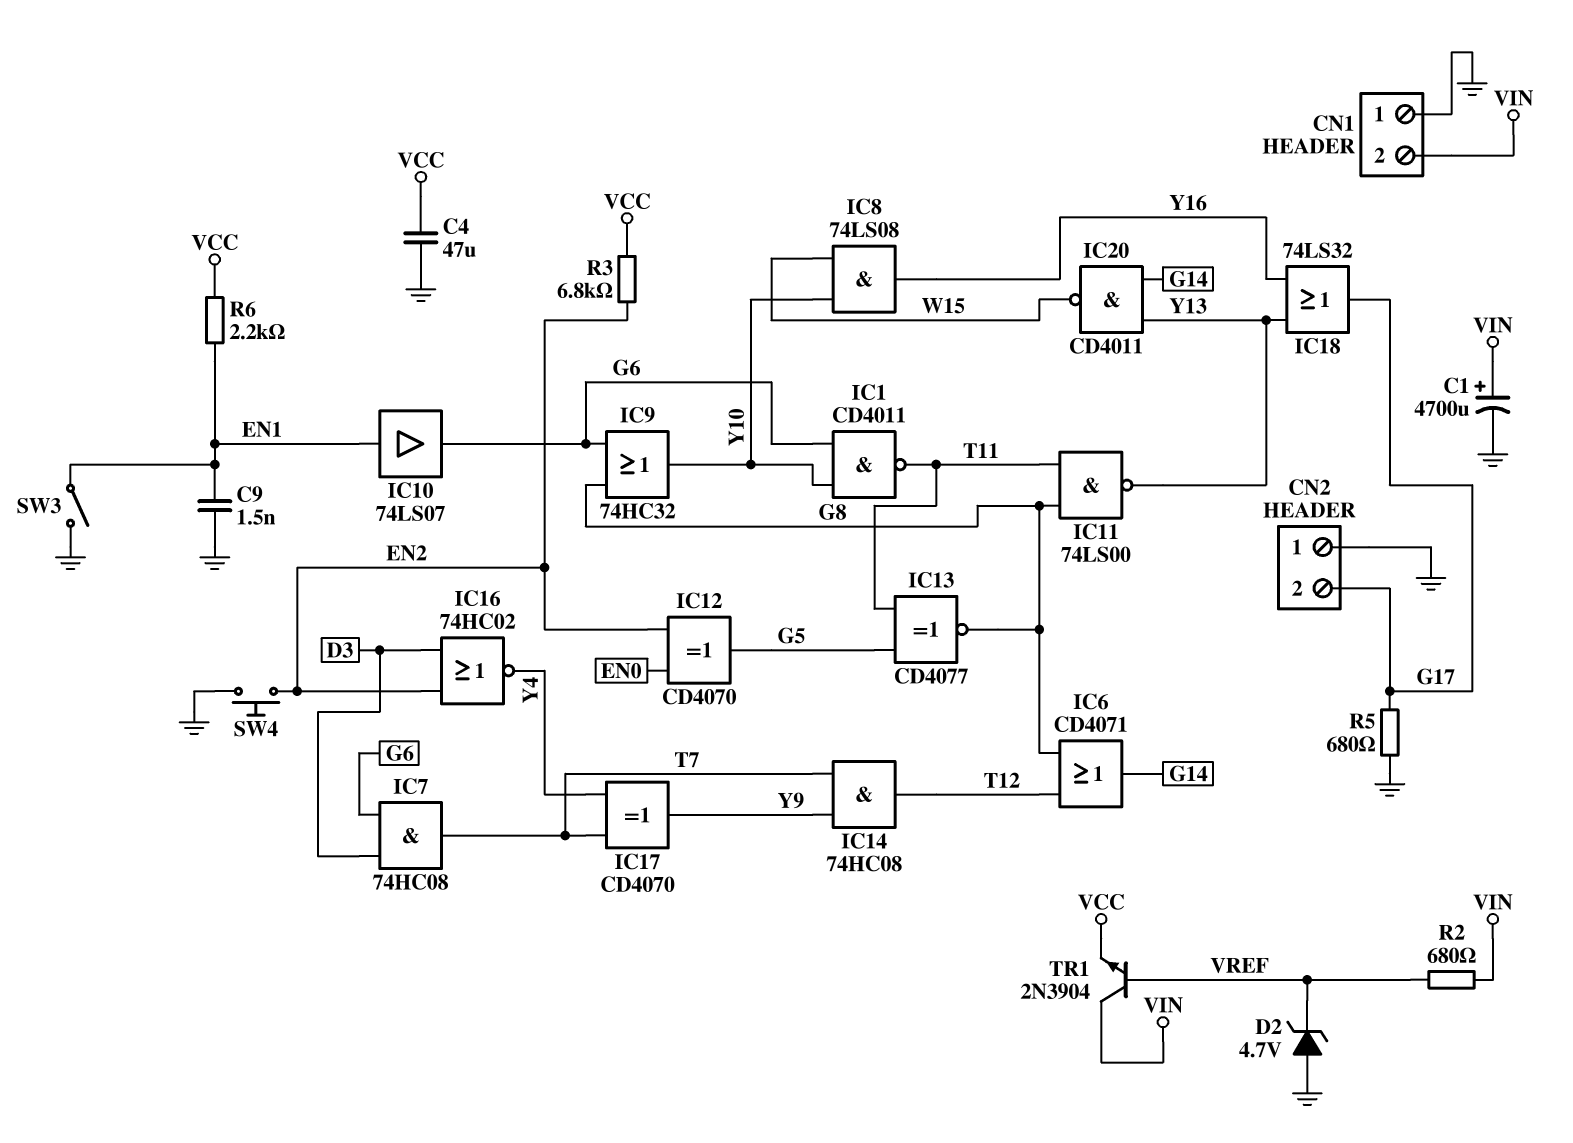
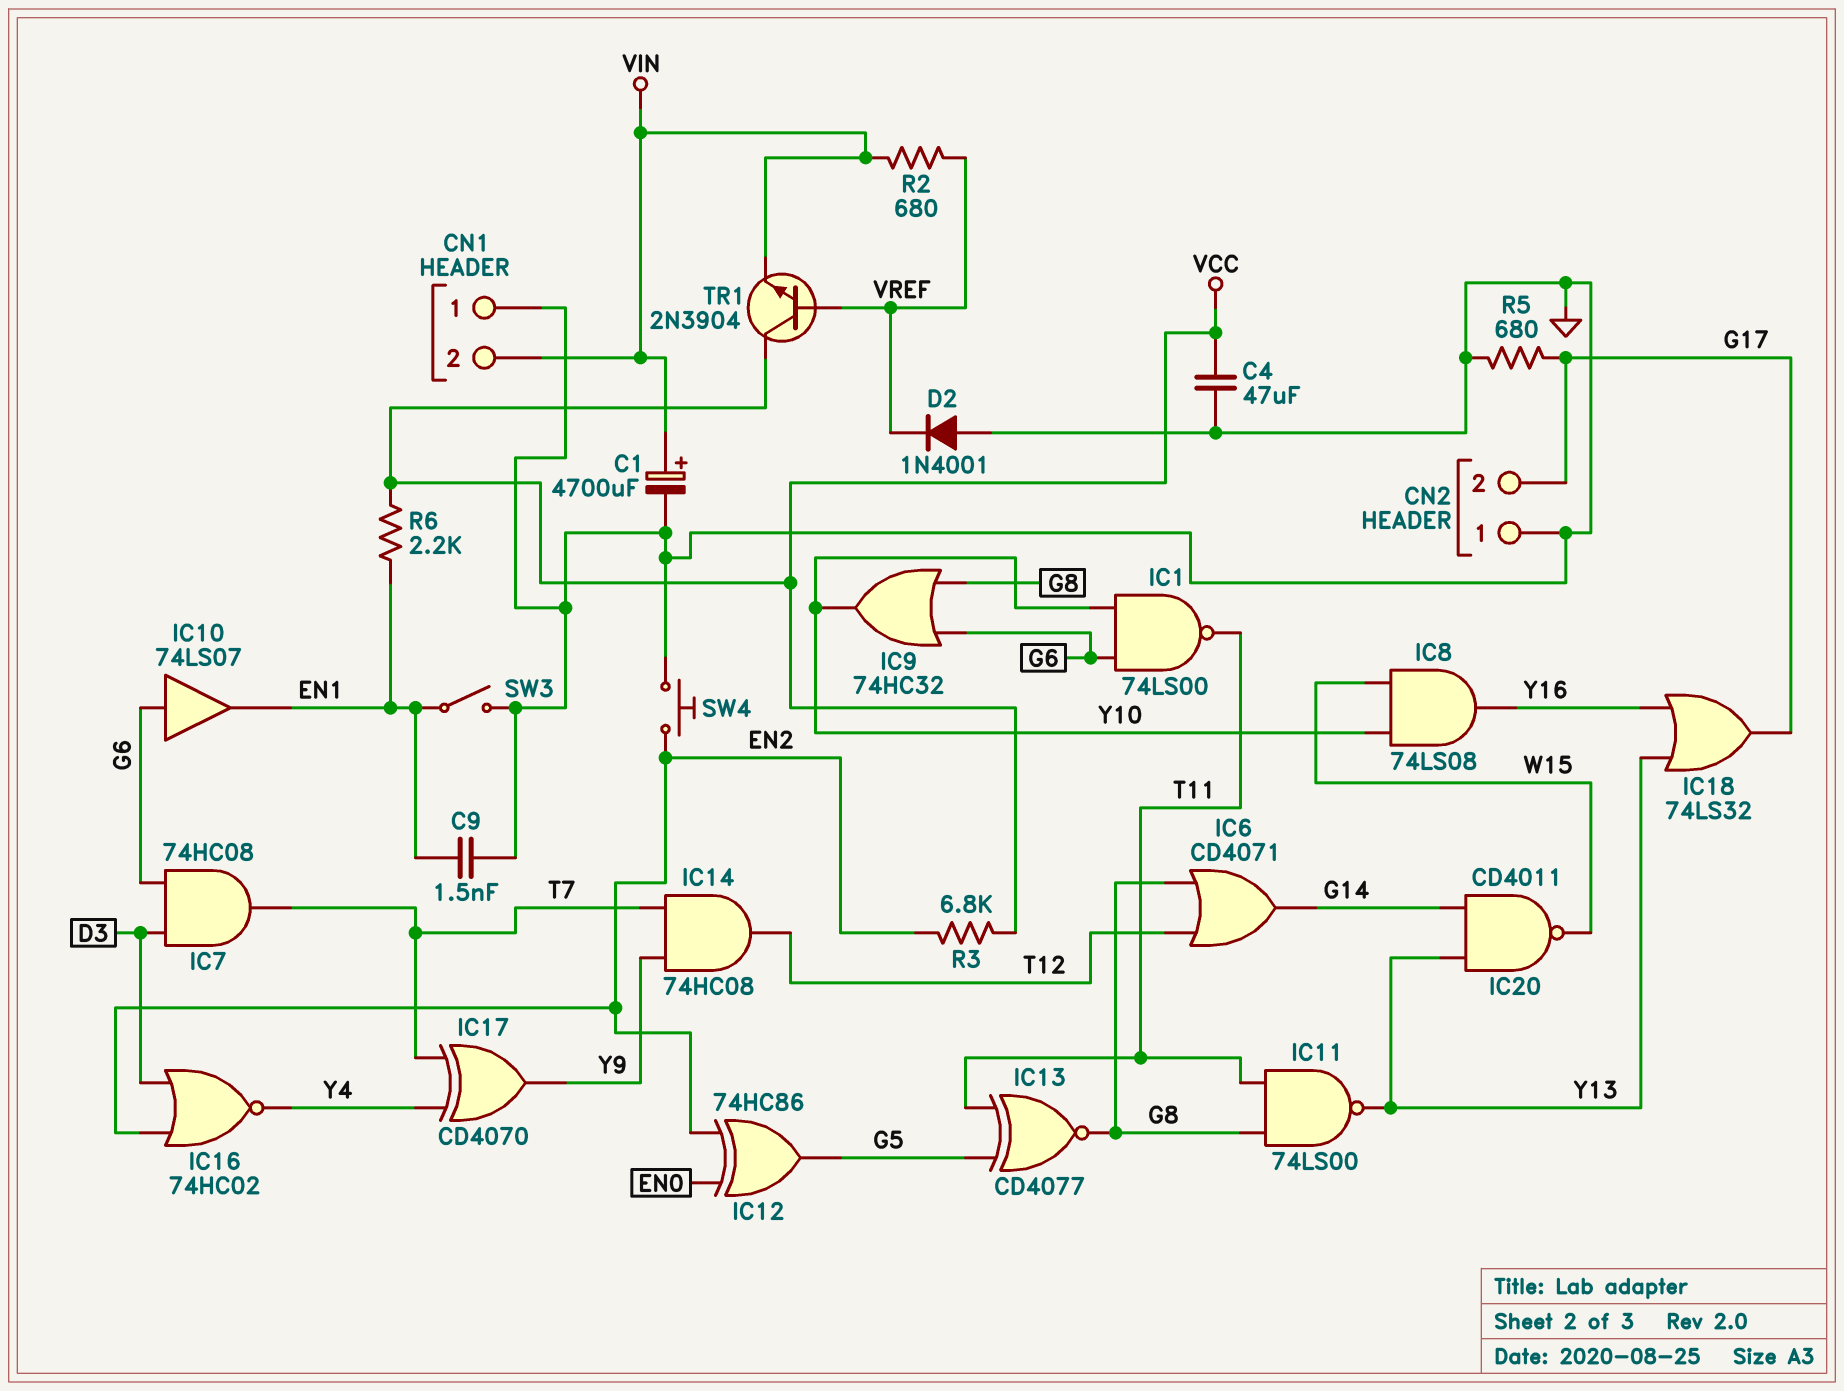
D2: zener 4.7V (A GND, K VREF) -> diode 1N4001 (A GND, K VREF)
IC1: NAND CD4011 (in G6, in Y10, out T11) -> NAND 74LS00 (in G6, in Y10, out T11)
IC10: buffer 74LS07 (in EN1, out G6) -> buffer 74LS07 (in G6, out EN1)
IC12: XOR CD4070 (in EN0, in EN2, out G5) -> XOR 74HC86 (in EN0, in EN2, out G5)
TR1: NPN 2N3904 (B VREF, C VIN, E VCC) -> NPN 2N3904 (B VREF, C VCC, E VIN)

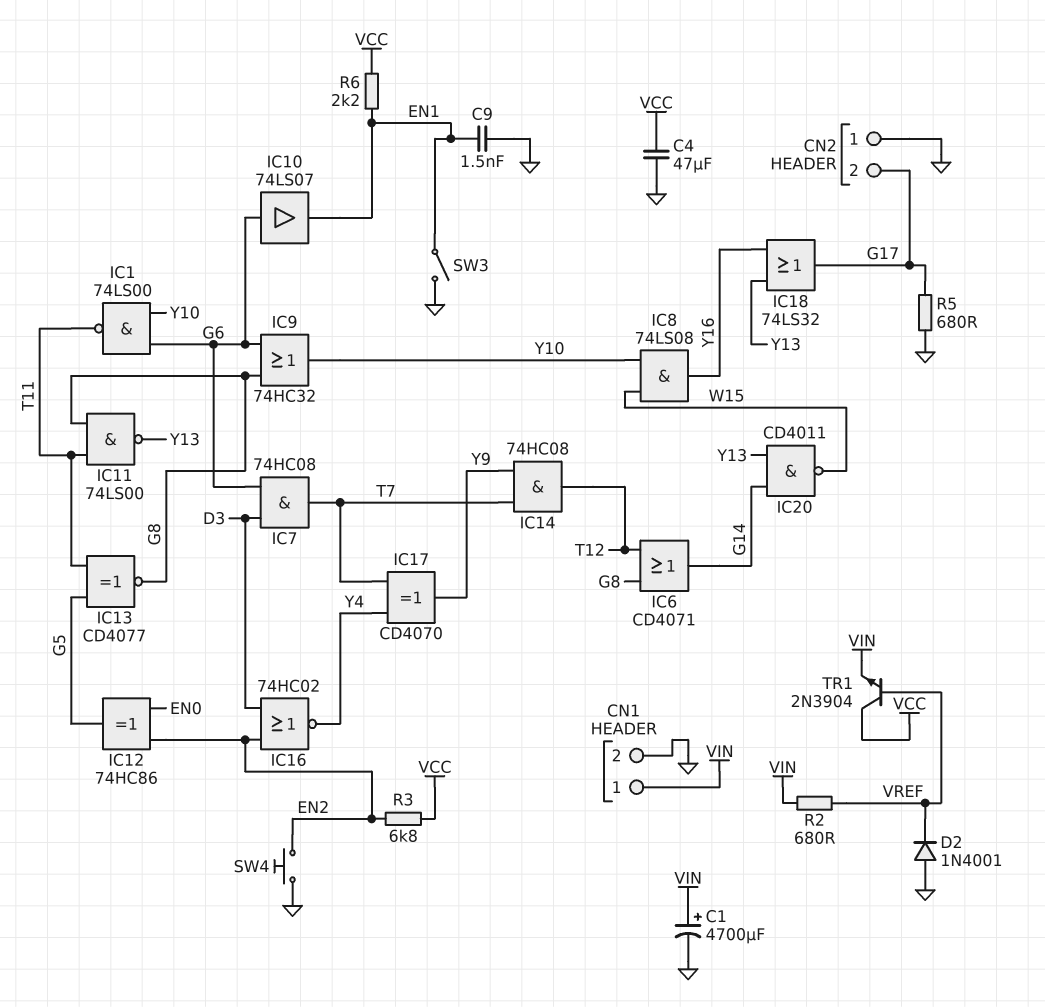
CN1 pin 1: GND -> VIN
CN1 pin 2: VIN -> GND

